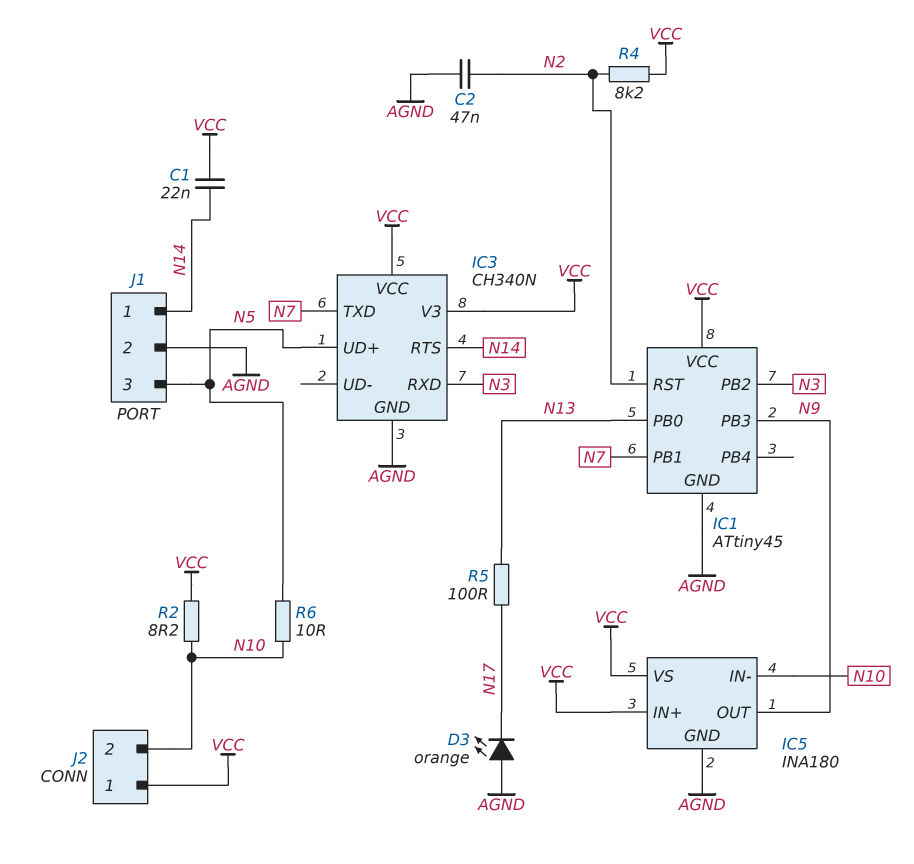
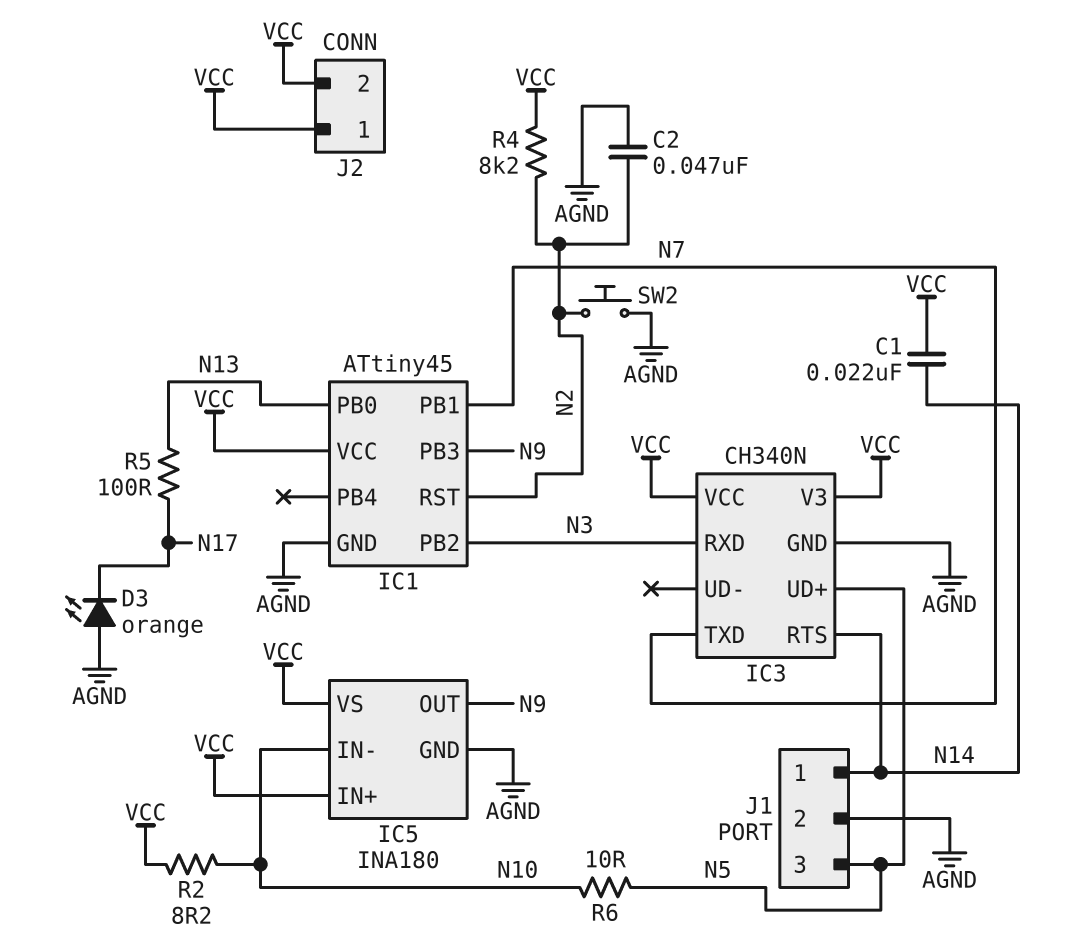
J2 pin 2: N10 -> VCC
SW2: none -> button (AGND, N2)

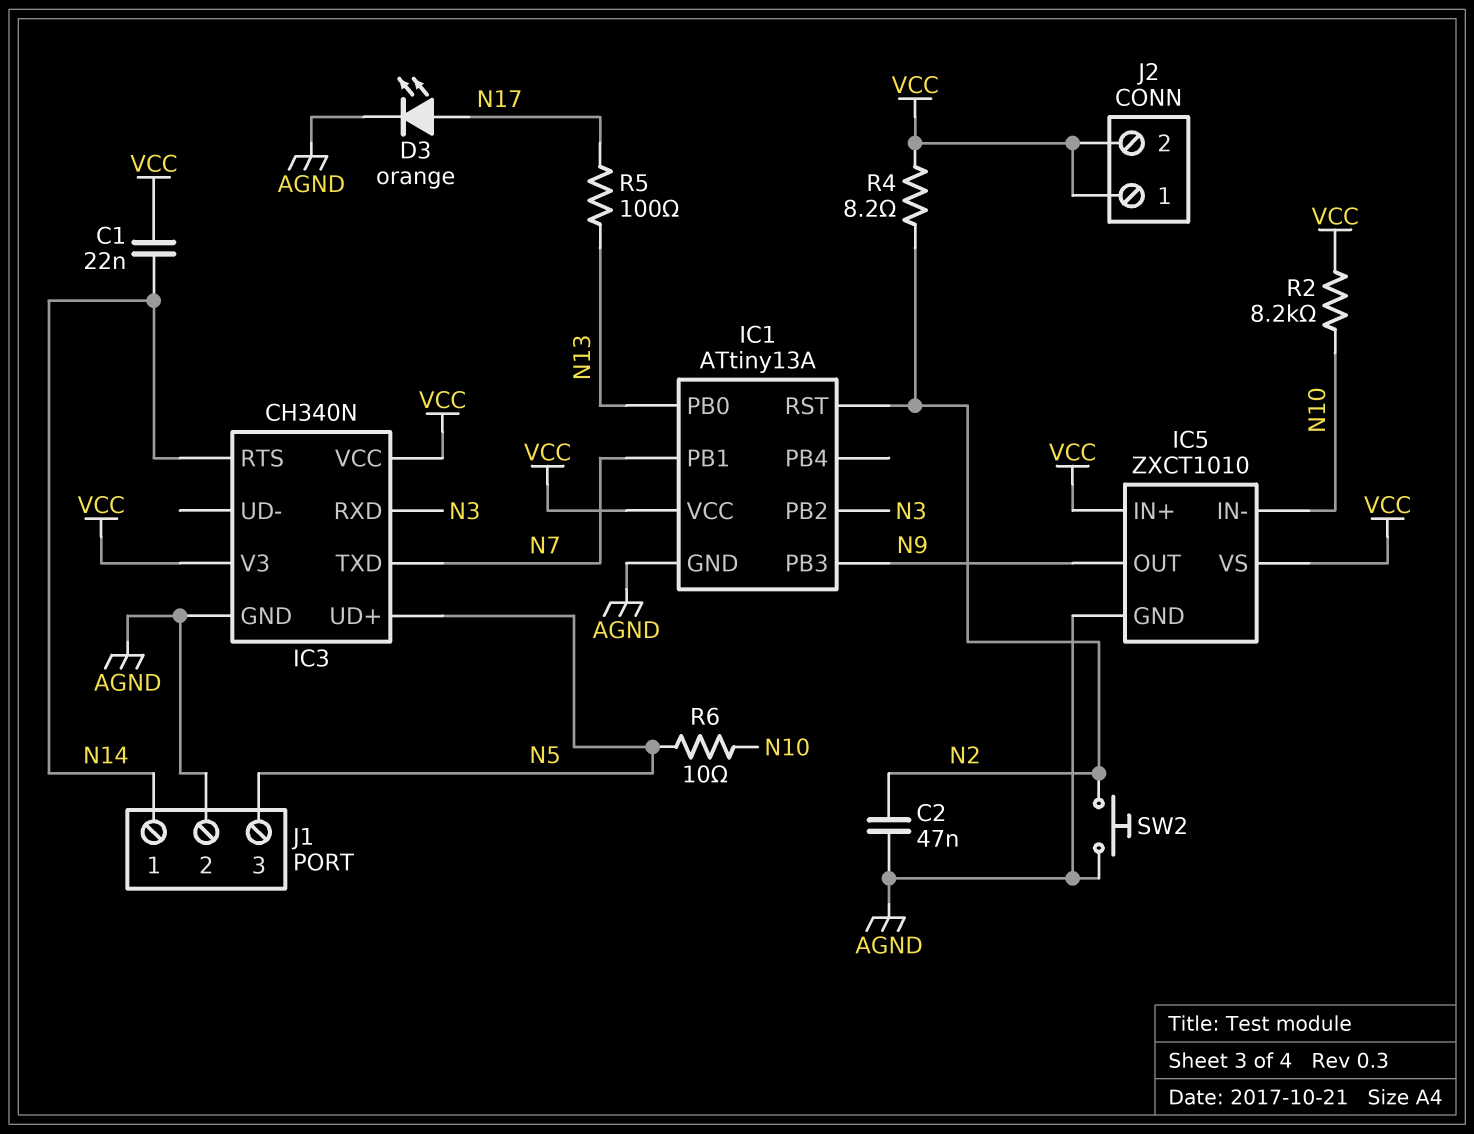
D3: LED orange (A AGND, K N17) -> LED orange (A N17, K AGND)
IC1: ATtiny45 -> ATtiny13A
IC5: INA180 -> ZXCT1010
R2: 8.2 (N10, VCC) -> 8.2k (N10, VCC)
R4: 8.2k (N2, VCC) -> 8.2 (N2, VCC)

